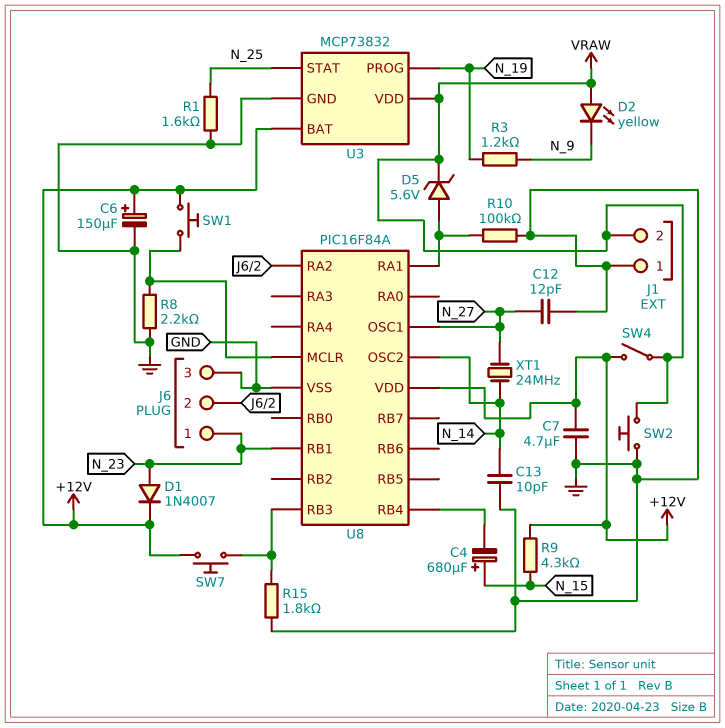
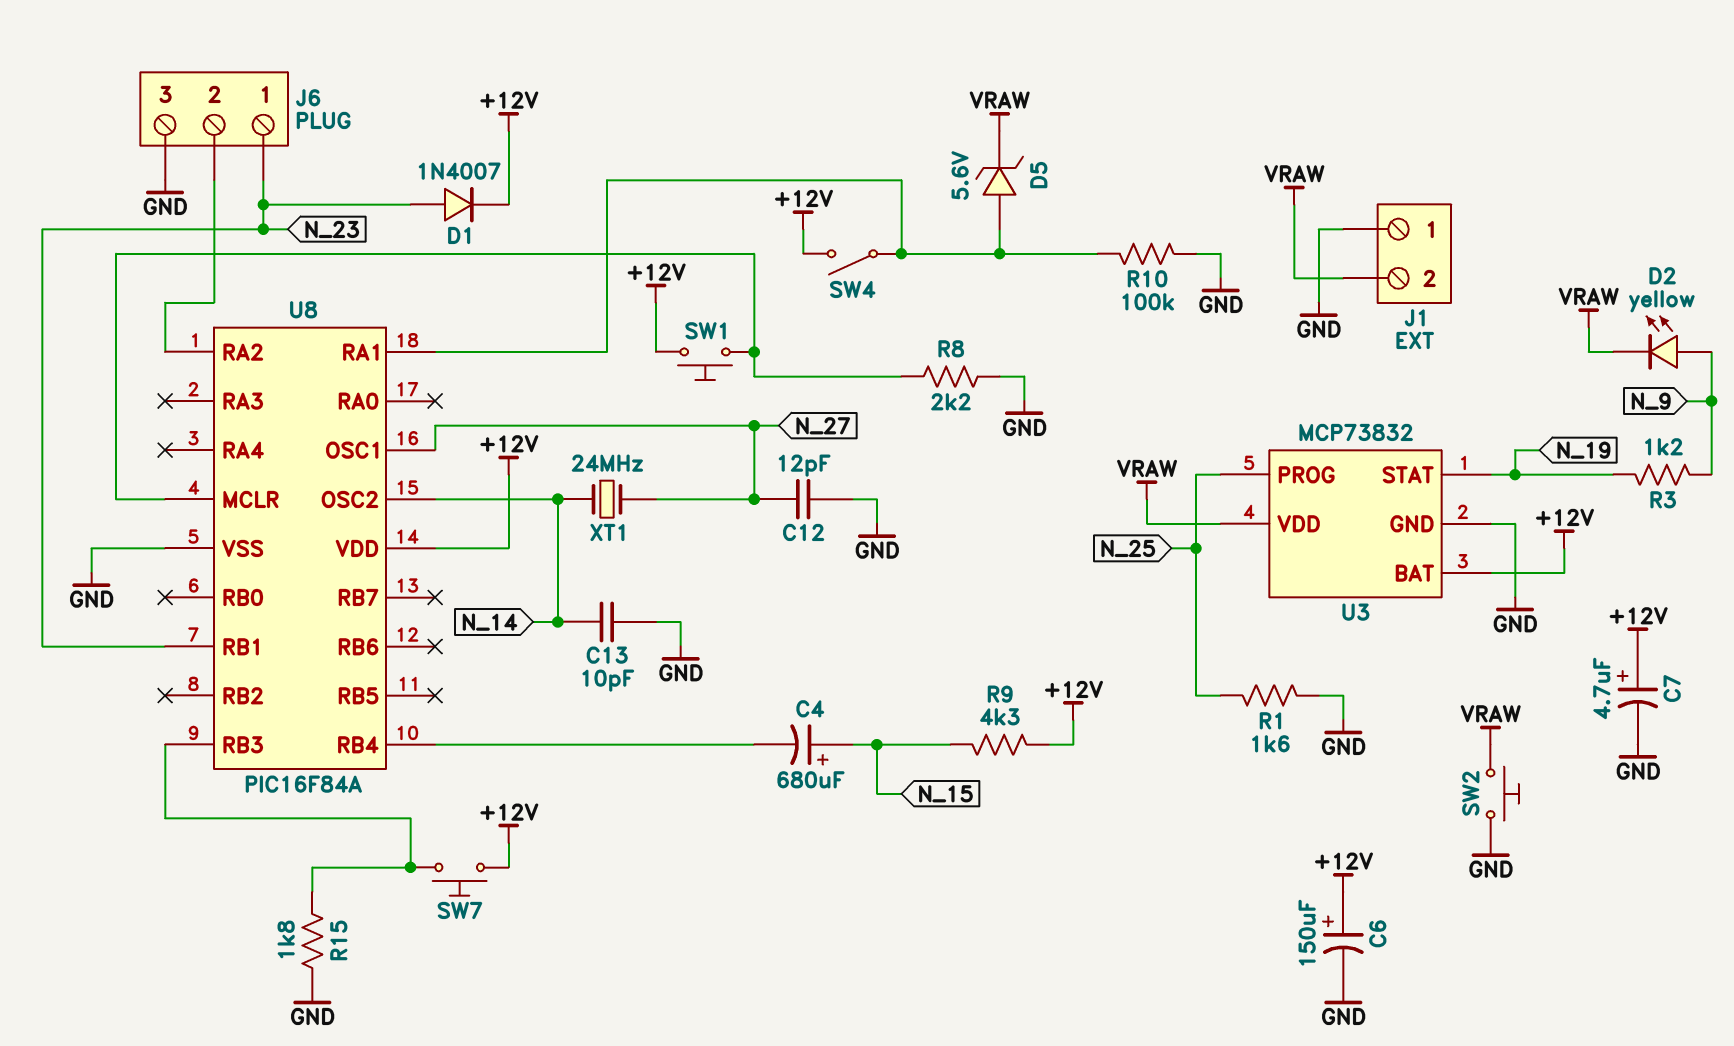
C7: 4.7uF (+12V, GND) -> 4.7uF (plus +12V, minus GND)
D2: LED yellow (A VRAW, K N_9) -> LED yellow (A N_9, K VRAW)
SW4: switch (+12V, VRAW) -> switch (+12V, U8/RA1)
U3 pin PROG: N_19 -> N_25
U3 pin STAT: N_25 -> N_19

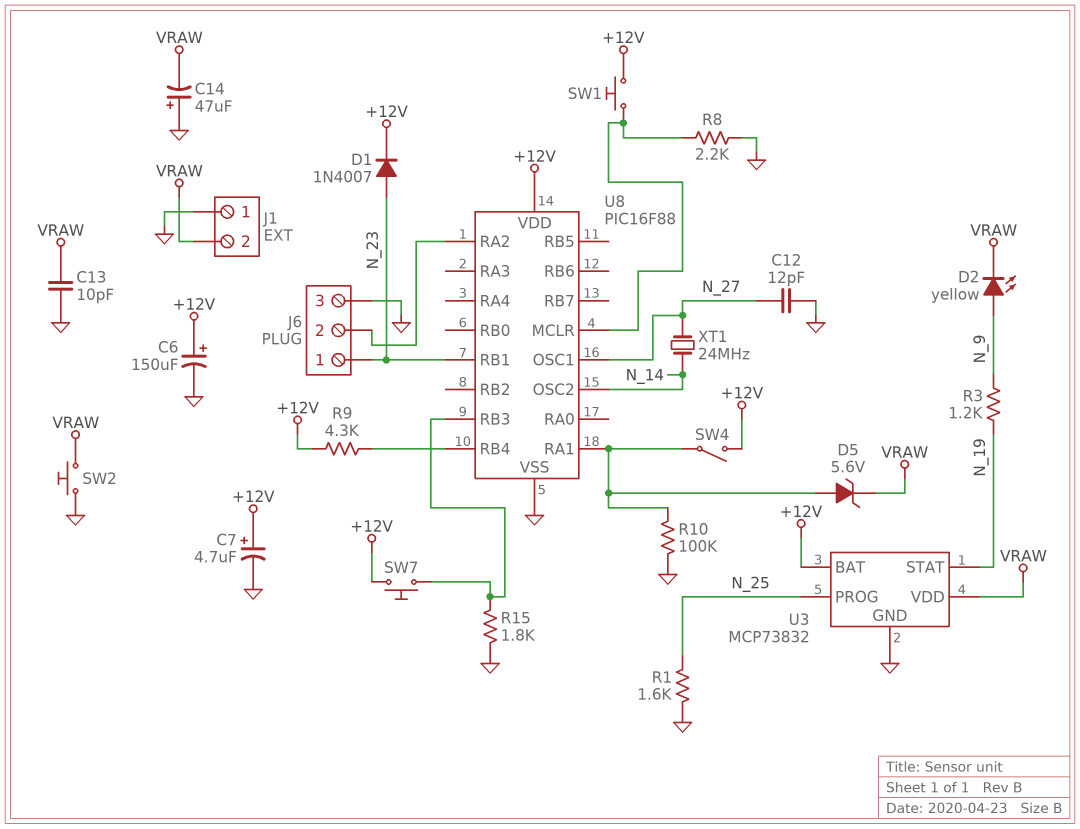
C4: 680uF (plus N_15, minus U8/RB4) -> none
C13: 10pF (GND, N_14) -> 10pF (GND, VRAW)
C14: none -> 47uF (plus GND, minus VRAW)
R9: 4.3k (+12V, N_15) -> 4.3k (+12V, U8/RB4)
U8: PIC16F84A -> PIC16F88

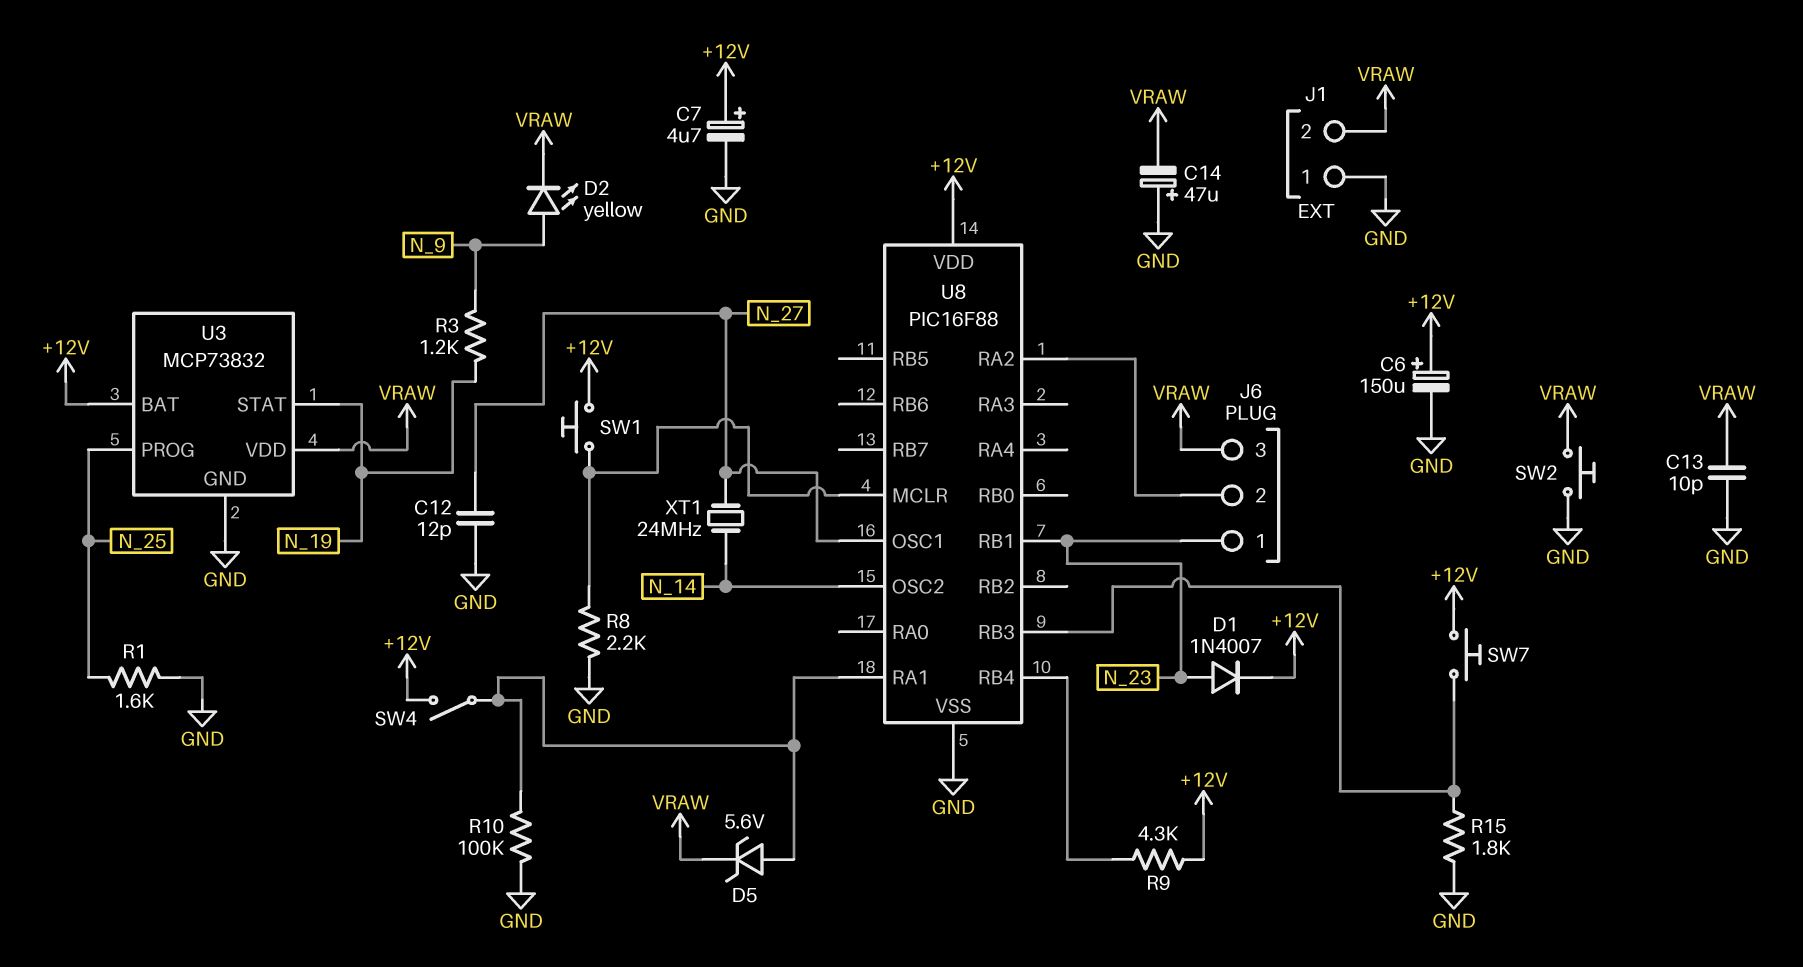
J6 pin 3: GND -> VRAW

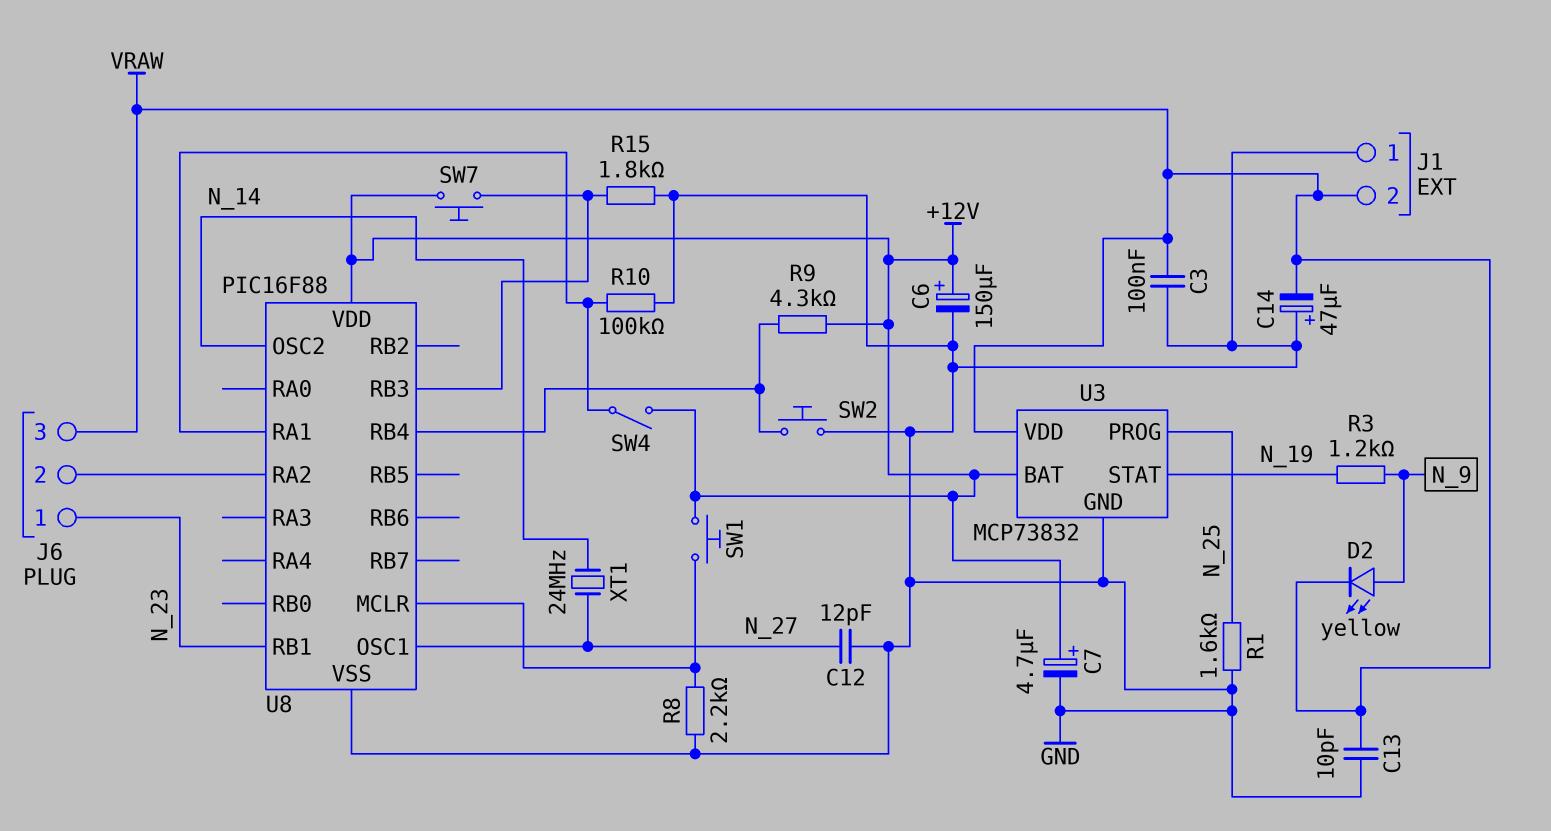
C3: none -> 100nF (GND, VRAW)
D1: diode 1N4007 (A N_23, K +12V) -> none
D5: zener 5.6V (A U8/RA1, K VRAW) -> none
SW2: button (GND, VRAW) -> button (GND, U8/RB4)

